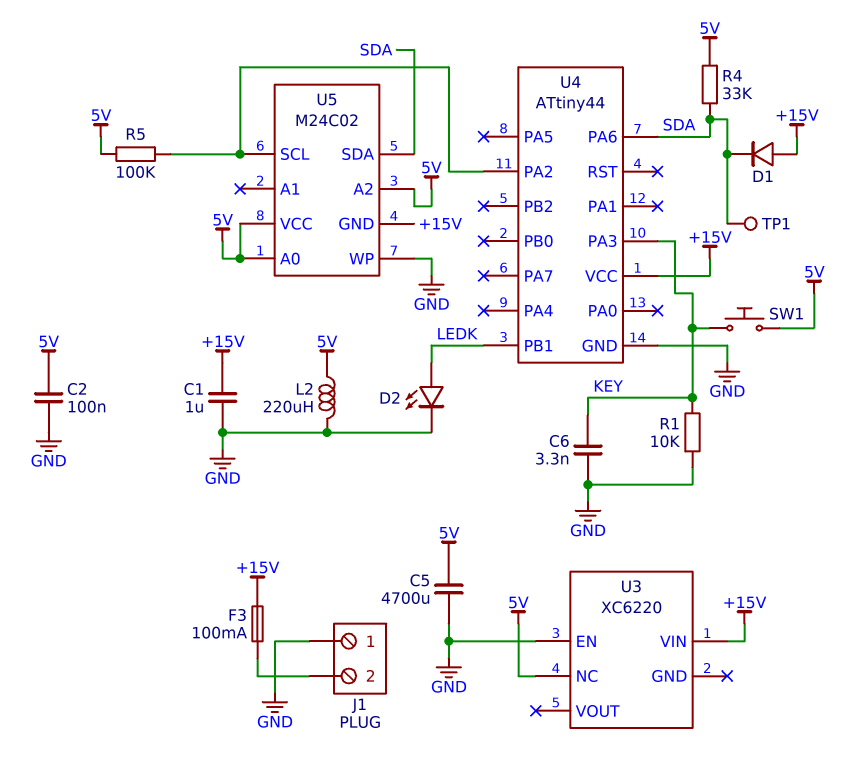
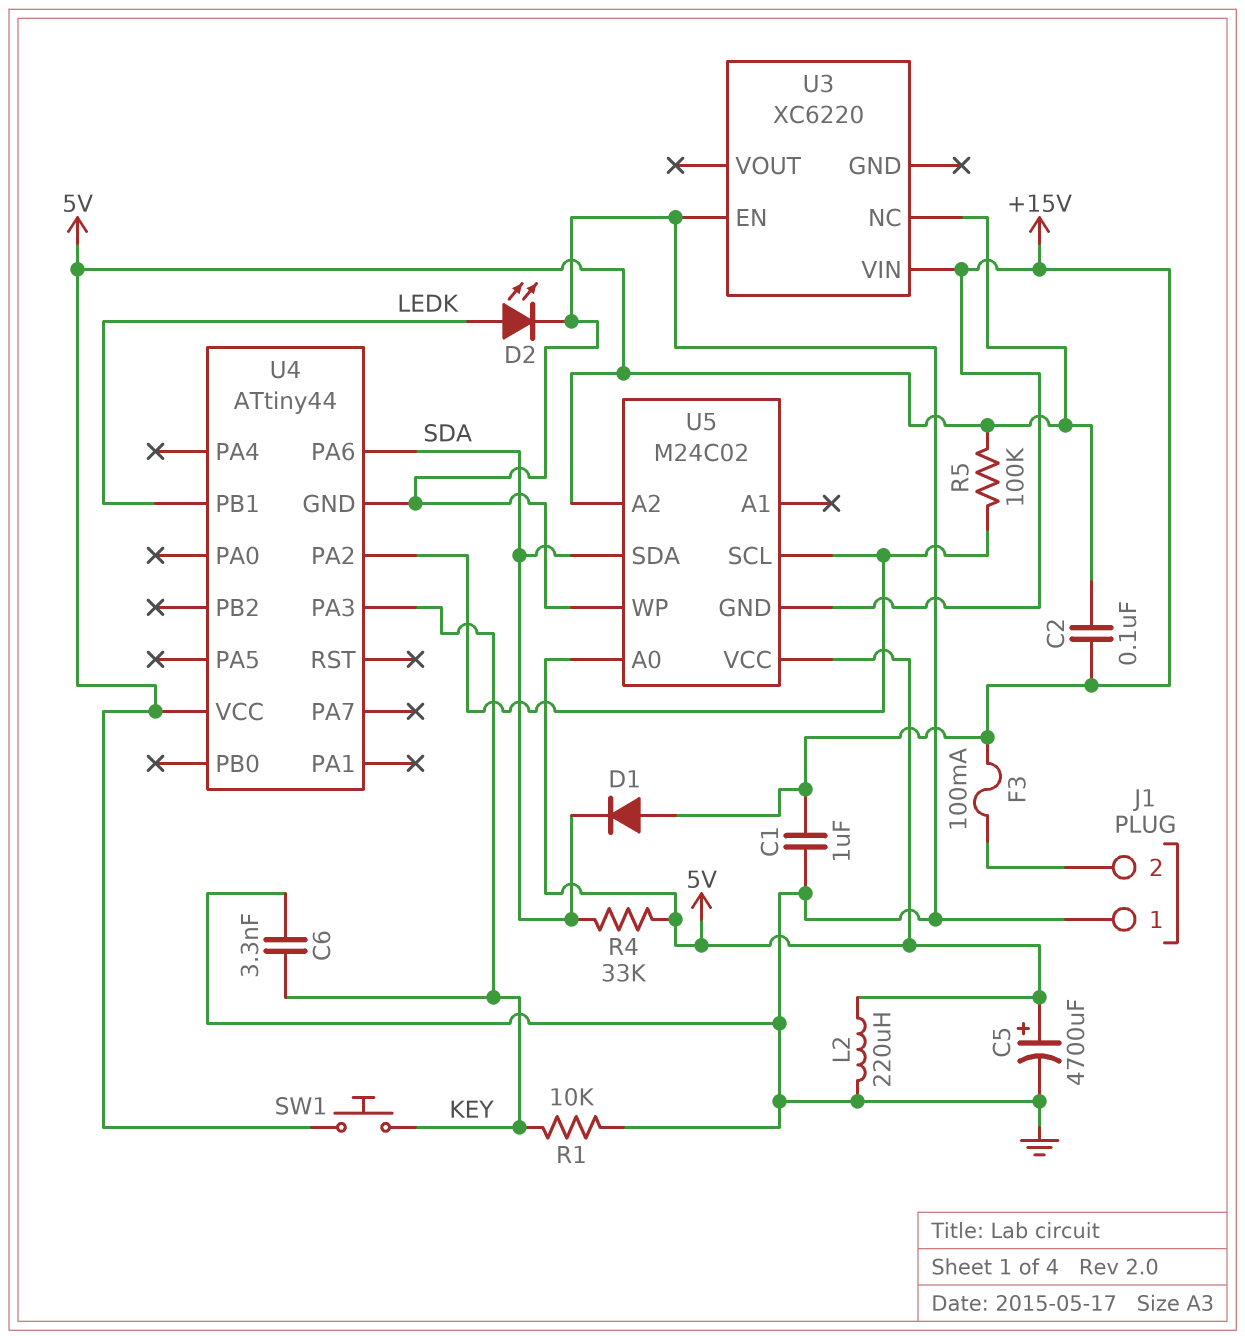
C2: 100nF (5V, GND) -> 100nF (+15V, 5V)
C5: 4700uF (5V, GND) -> 4700uF (plus 5V, minus GND)
TP1: test point (SDA) -> none
U4 pin VCC: +15V -> 5V

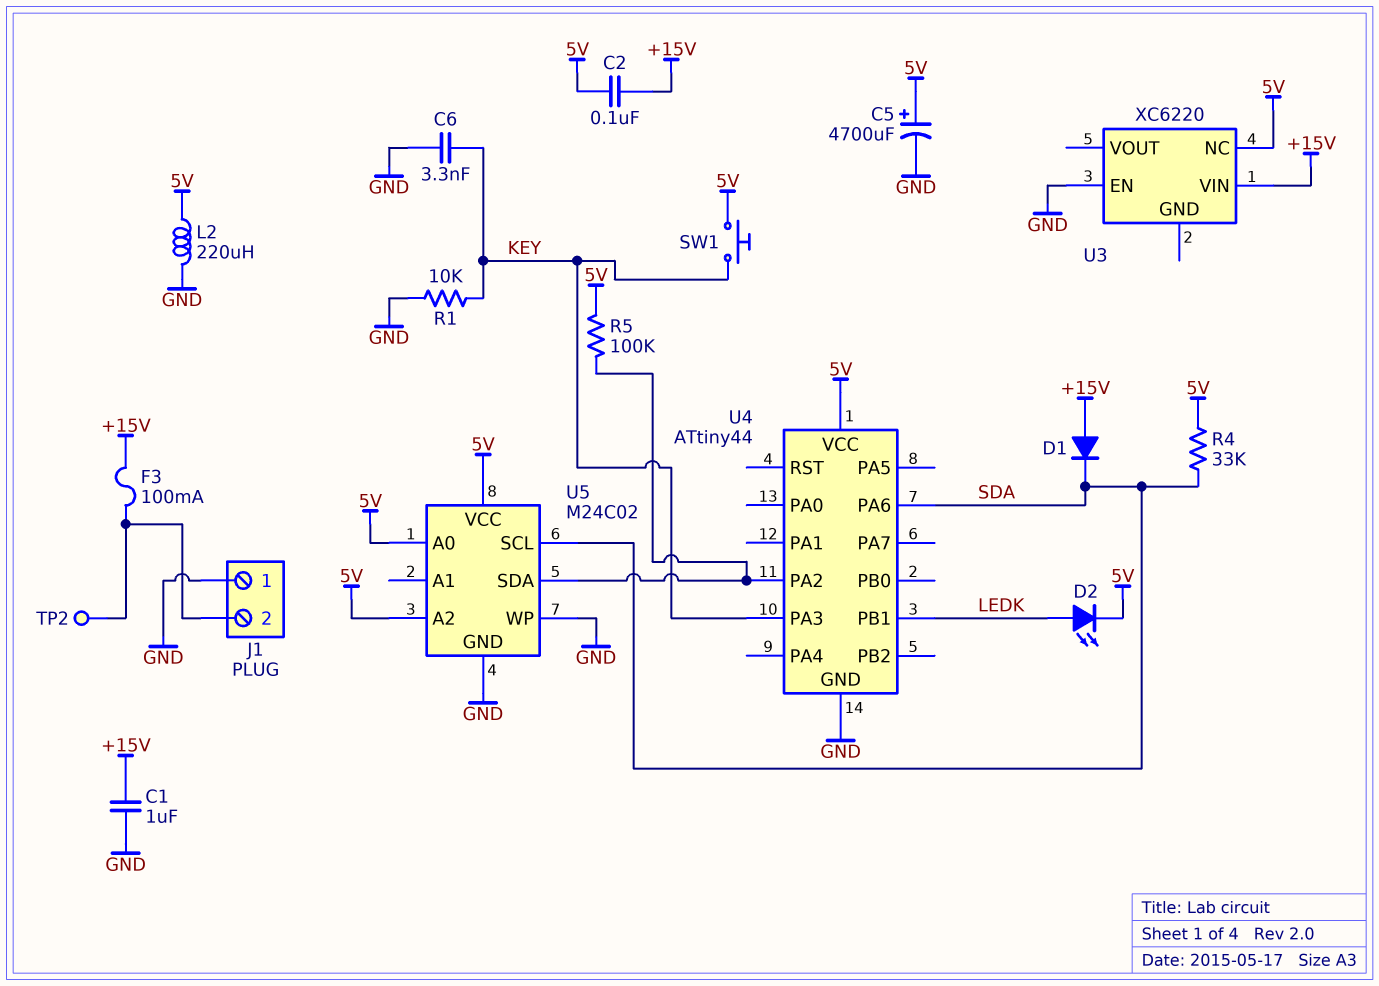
D2: LED (A LEDK, K GND) -> LED (A LEDK, K 5V)
TP2: none -> test point (J1/2)
U5 pin GND: +15V -> GND
U5 pin SCL: U4/PA2 -> SDA
U5 pin SDA: SDA -> U4/PA2

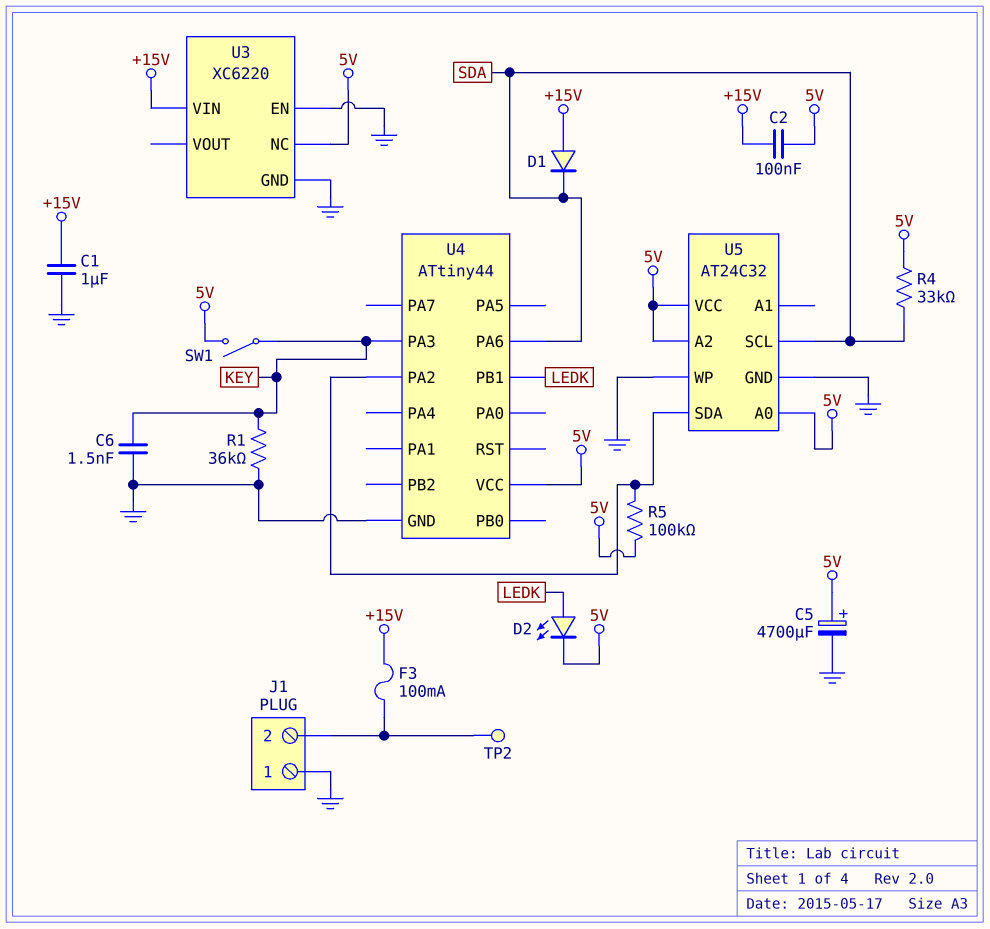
C6: 3.3nF (GND, KEY) -> 1.5nF (GND, KEY)
L2: 220uH (5V, GND) -> none
R1: 10k (GND, KEY) -> 36k (GND, KEY)
SW1: button (5V, KEY) -> switch (5V, KEY)
U3 pin GND: none -> GND
U5: M24C02 -> AT24C32

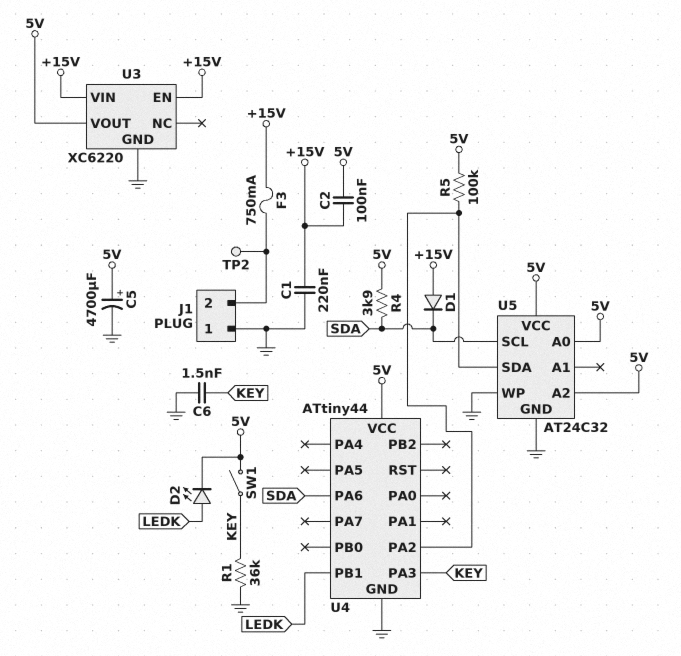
C1: 1uF (+15V, GND) -> 220nF (+15V, GND)
F3: 100mA (+15V, J1/2) -> 750mA (+15V, J1/2)
R4: 33k (5V, SDA) -> 3.9k (5V, SDA)
U3 pin EN: GND -> +15V
U3 pin NC: 5V -> none
U3 pin VOUT: none -> 5V

